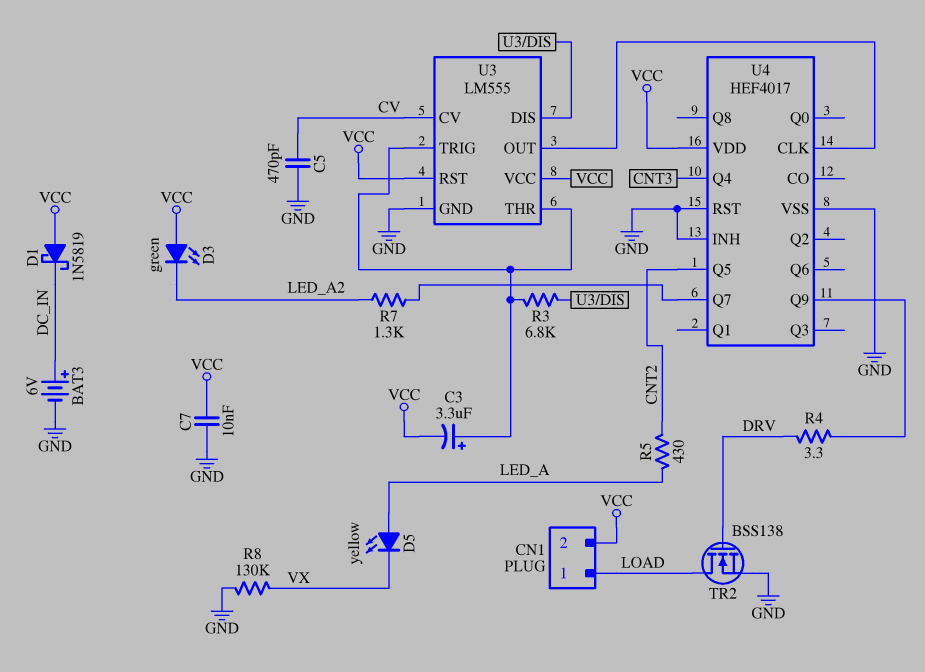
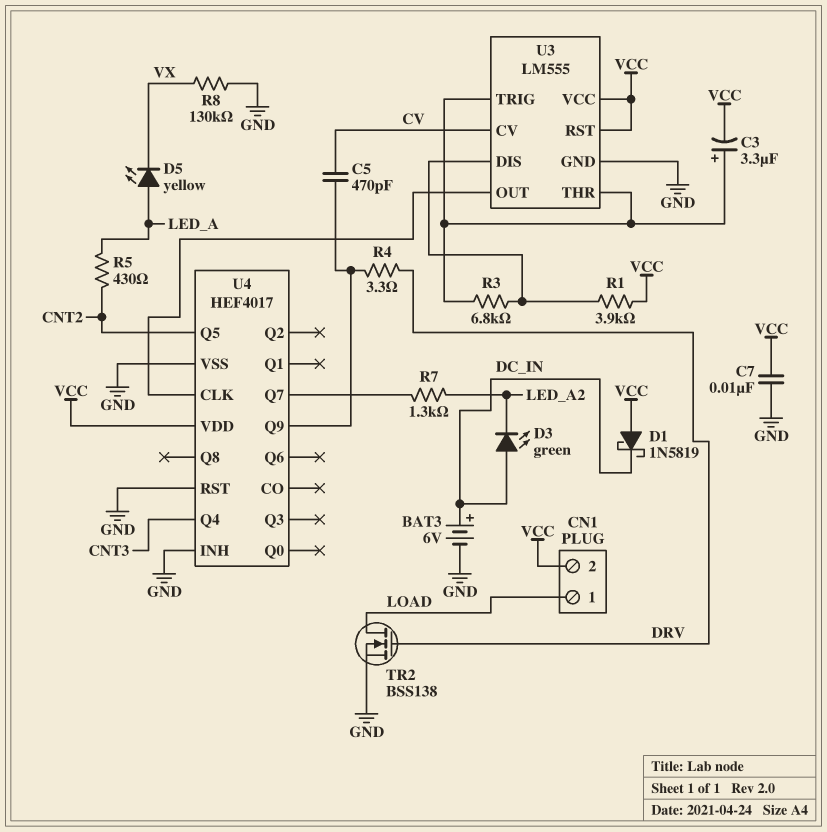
C5: 470pF (CV, GND) -> 470pF (CV, U4/Q9)
D3: LED green (A VCC, K LED_A2) -> LED green (A DC_IN, K LED_A2)
R1: none -> 3.9k (U3/DIS, VCC)

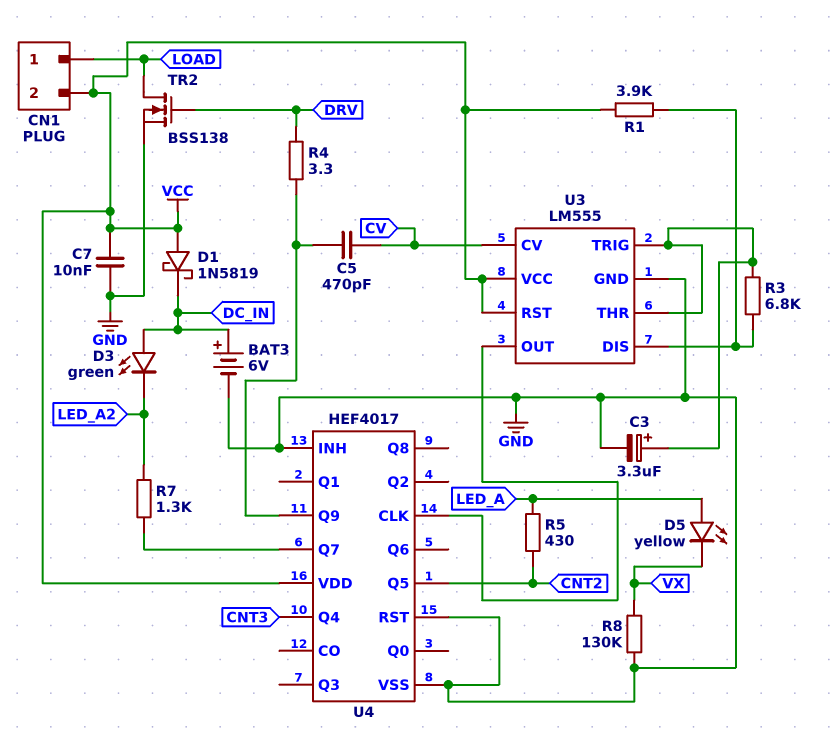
C3: 3.3uF (plus U3/THR, minus VCC) -> 3.3uF (plus U3/THR, minus GND)

